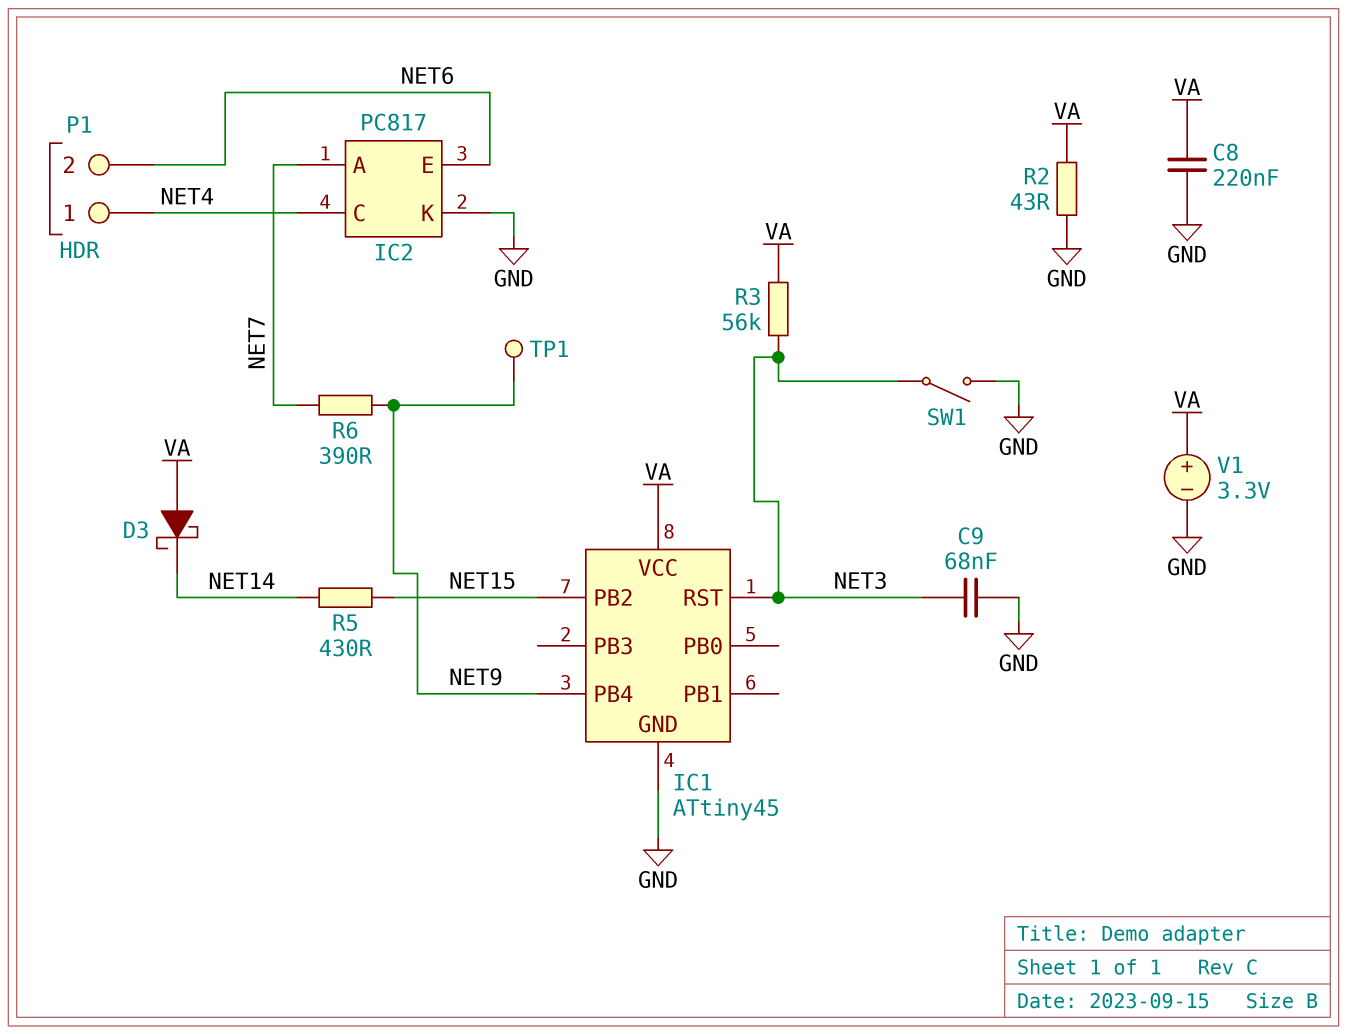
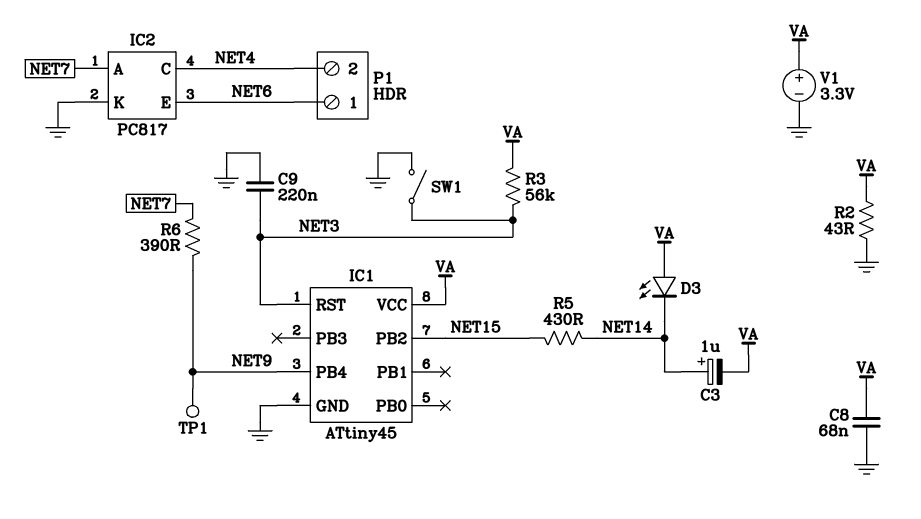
C3: none -> 1uF (plus NET14, minus VA)
C8: 220nF (GND, VA) -> 68nF (GND, VA)
C9: 68nF (GND, NET3) -> 220nF (GND, NET3)
D3: schottky (A VA, K NET14) -> LED (A VA, K NET14)
P1 pin 1: NET4 -> NET6
P1 pin 2: NET6 -> NET4

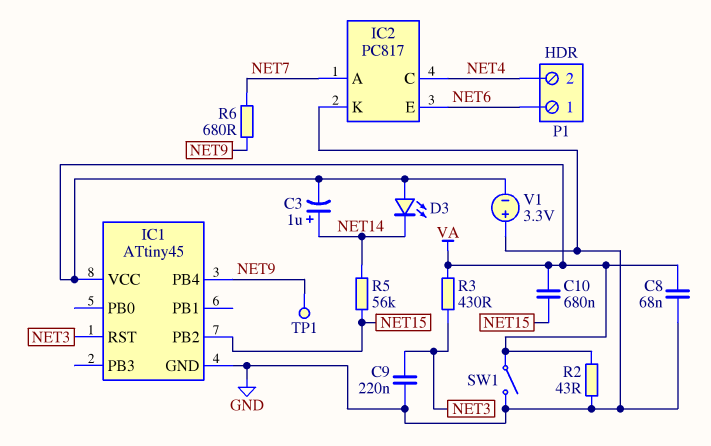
C10: none -> 680nF (NET15, VA)
R3: 56k (NET3, VA) -> 430 (NET3, VA)
R5: 430 (NET14, NET15) -> 56k (NET14, NET15)
R6: 390 (NET7, NET9) -> 680 (NET7, NET9)
SW1: switch (GND, NET3) -> switch (GND, VA)
V1: 3.3V (plus VA, minus GND) -> 3.3V (plus GND, minus VA)

